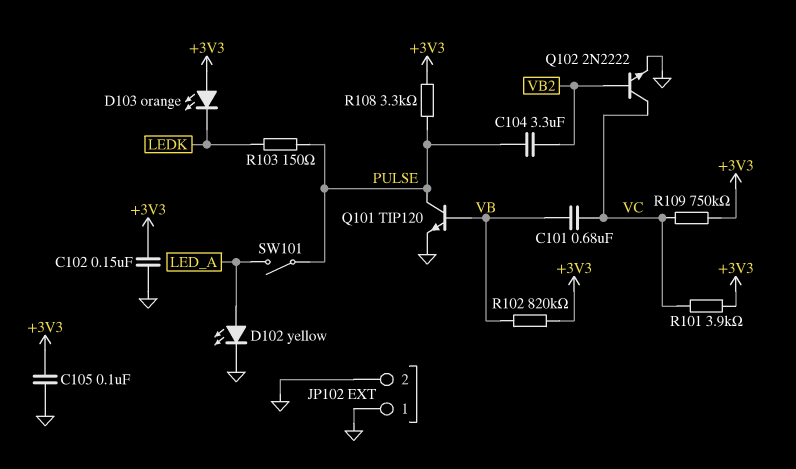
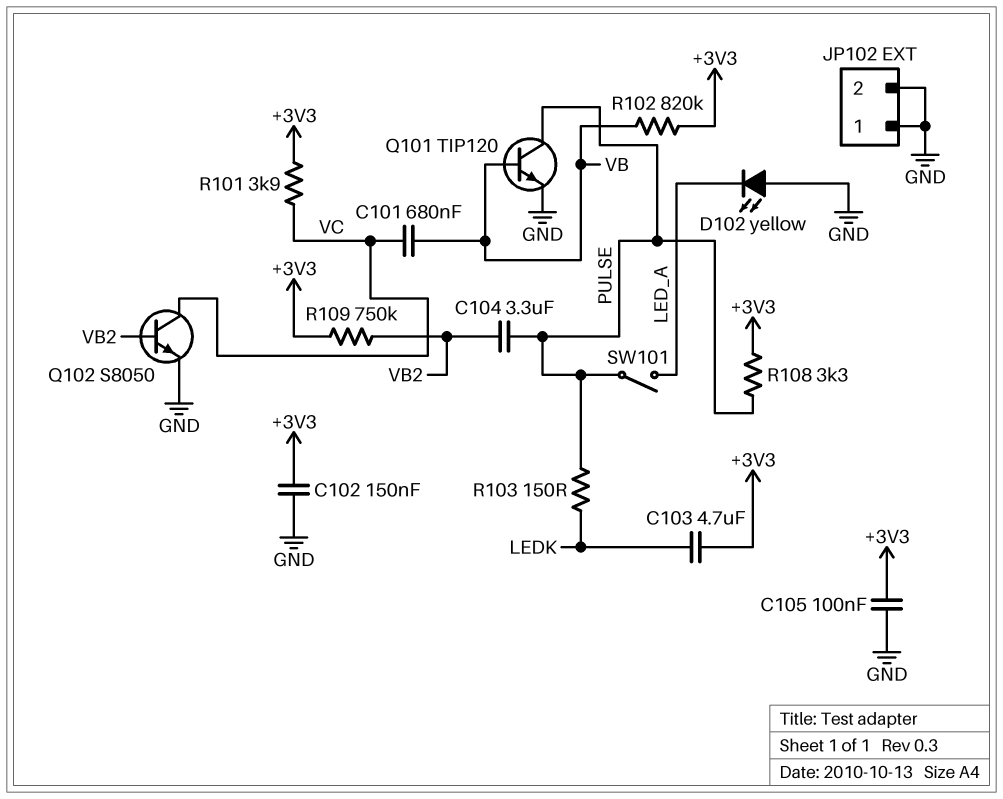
C103: none -> 4.7uF (+3V3, LEDK)
D102: LED yellow (A LED_A, K GND) -> LED yellow (A GND, K LED_A)
D103: LED orange (A +3V3, K LEDK) -> none
Q102: NPN 2N2222 (B VB2, C VC, E GND) -> NPN S8050 (B VB2, C VC, E GND)
R109: 750k (+3V3, VC) -> 750k (+3V3, VB2)

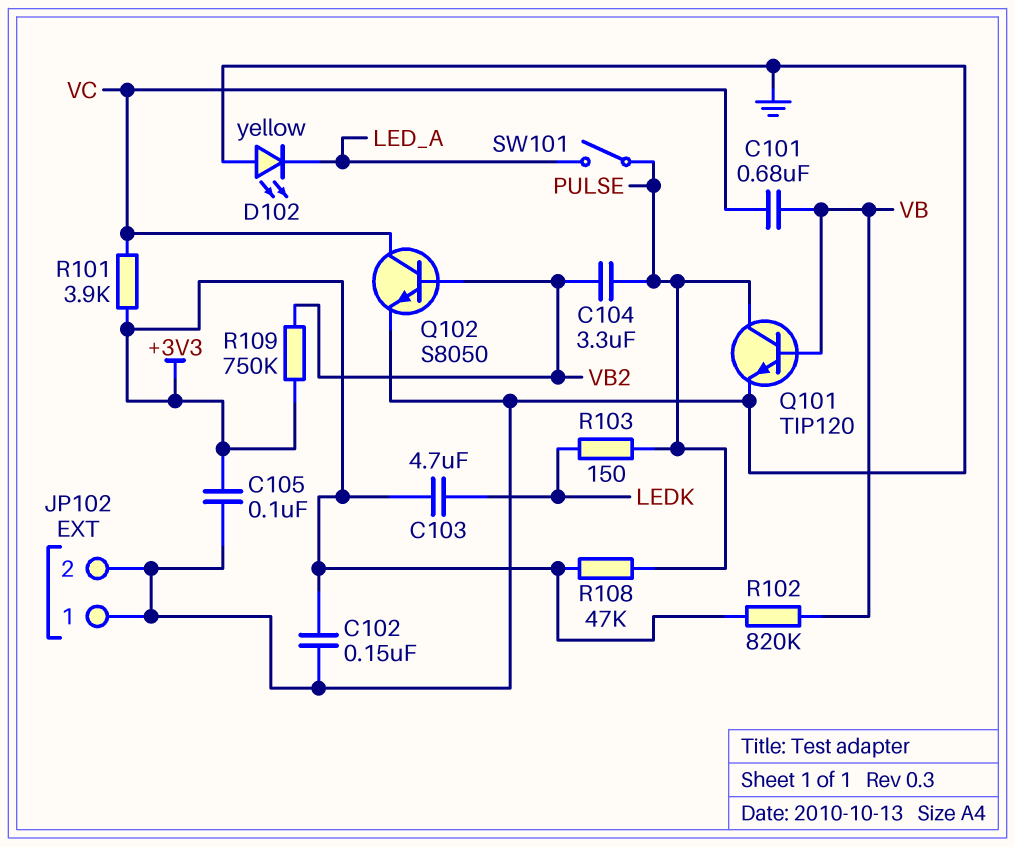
R108: 3.3k (+3V3, PULSE) -> 47k (+3V3, PULSE)

